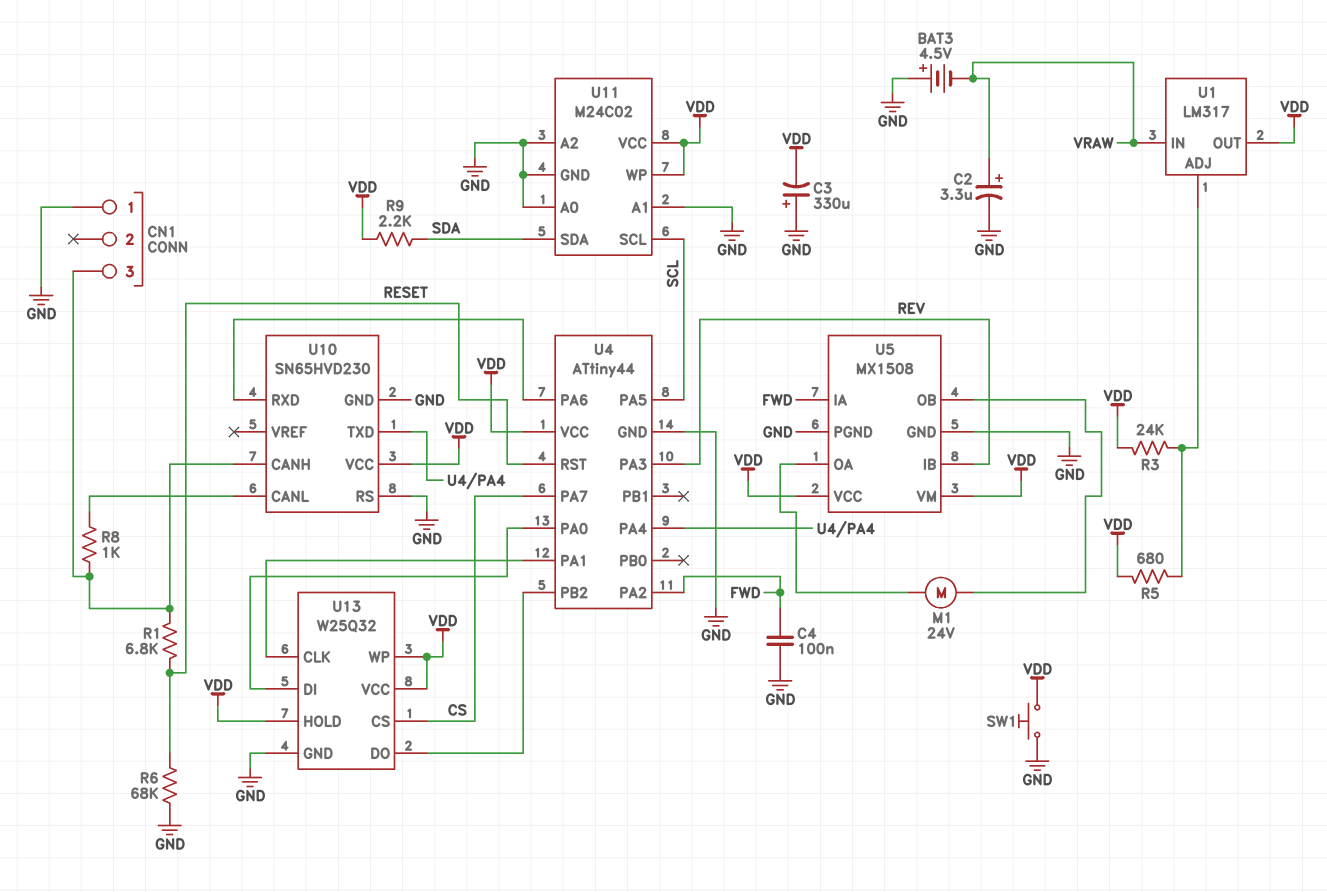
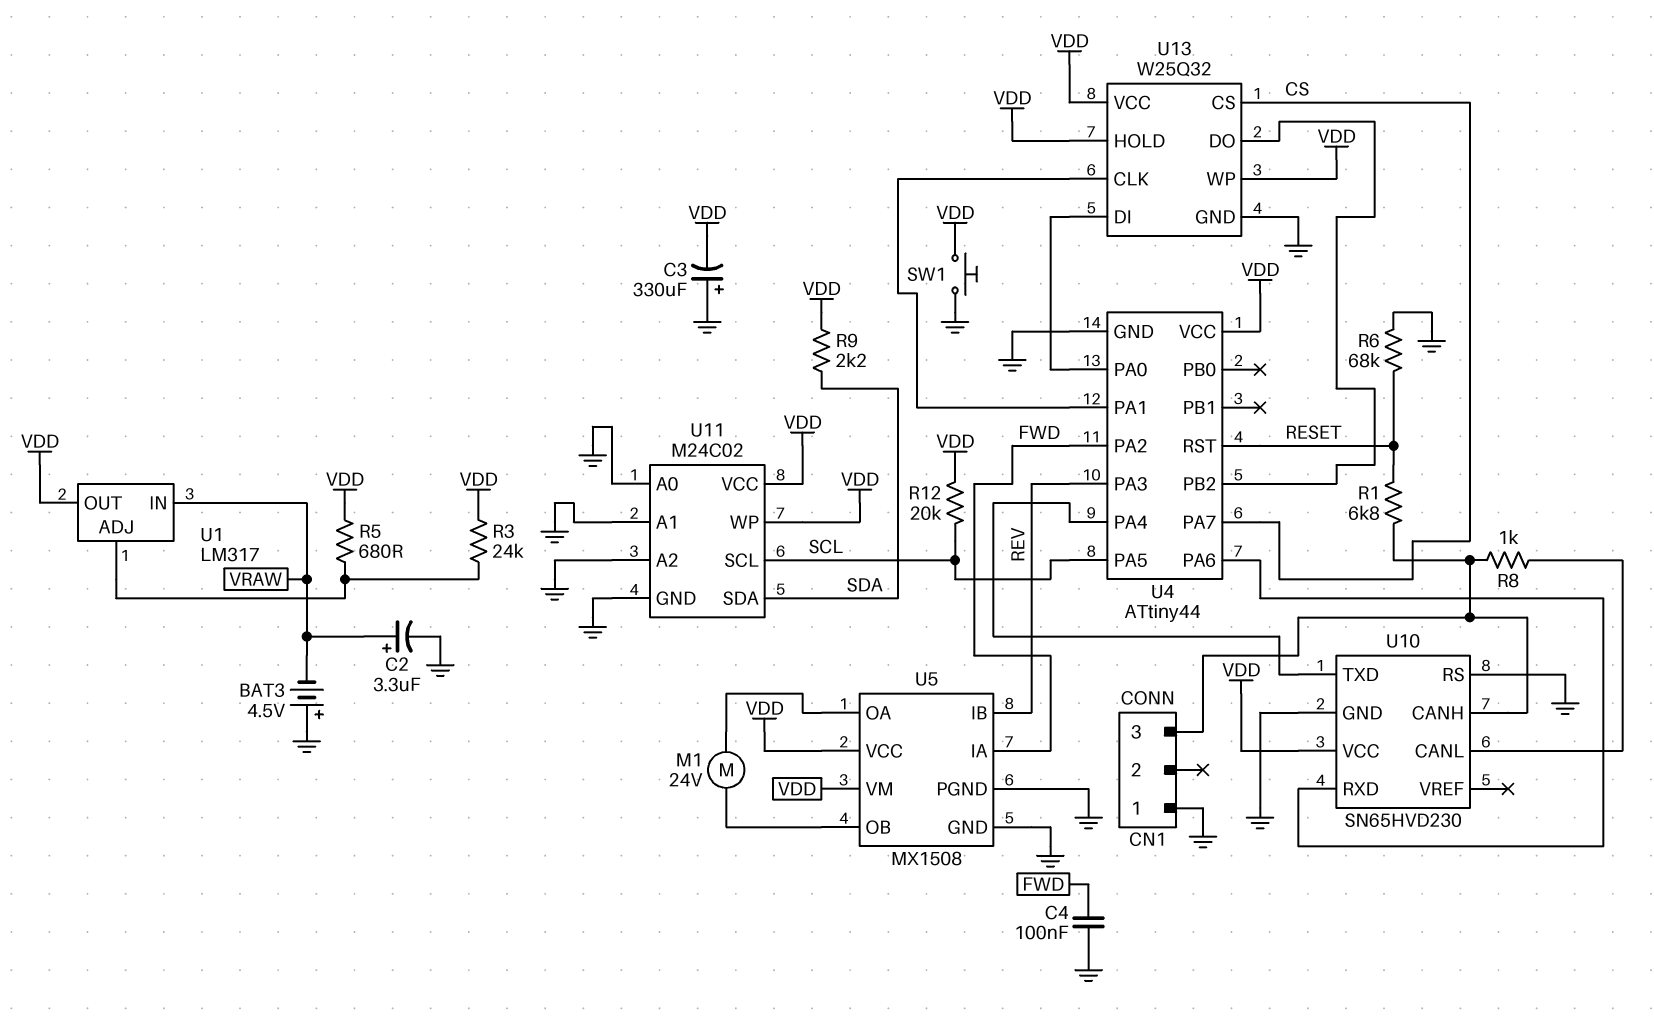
R12: none -> 20k (SCL, VDD)

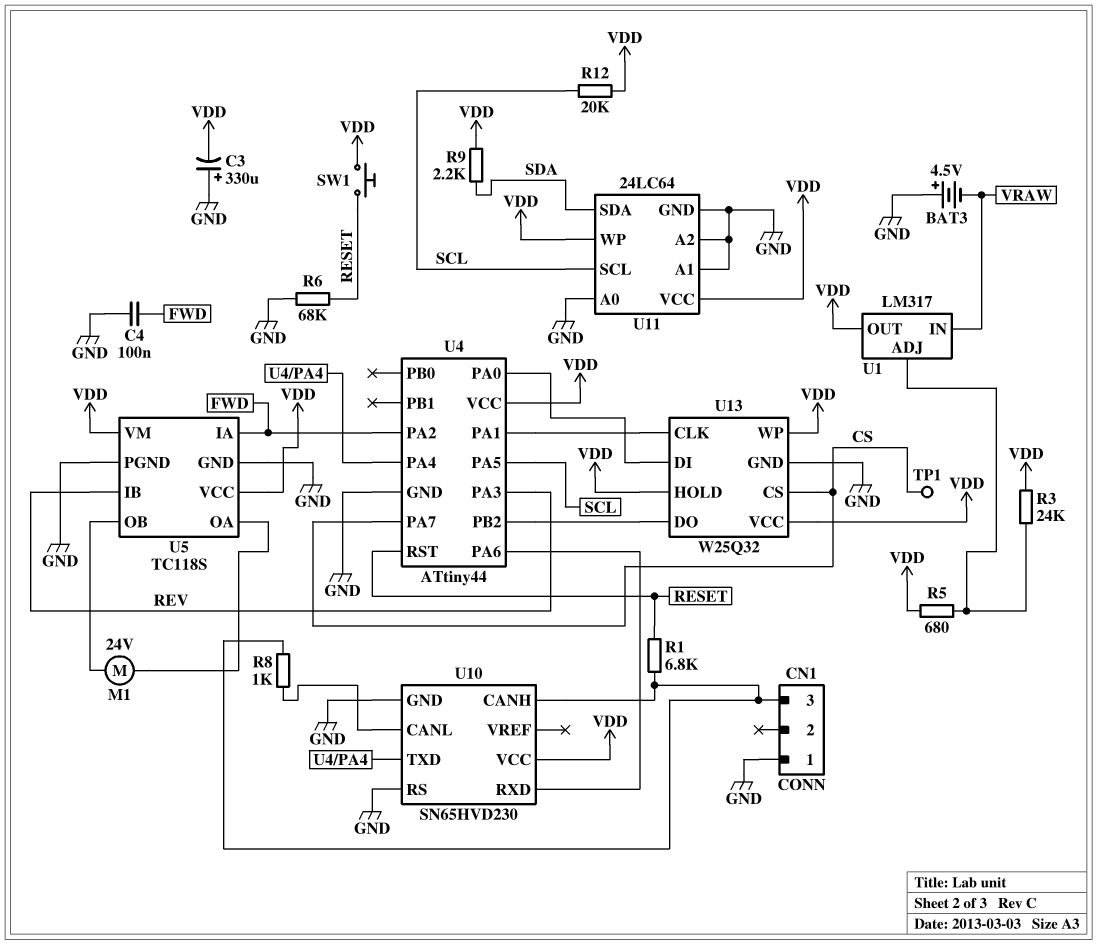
C2: 3.3uF (plus VRAW, minus GND) -> none
SW1: button (GND, VDD) -> button (RESET, VDD)
TP1: none -> test point (CS)
U5: MX1508 -> TC118S
U11: M24C02 -> 24LC64

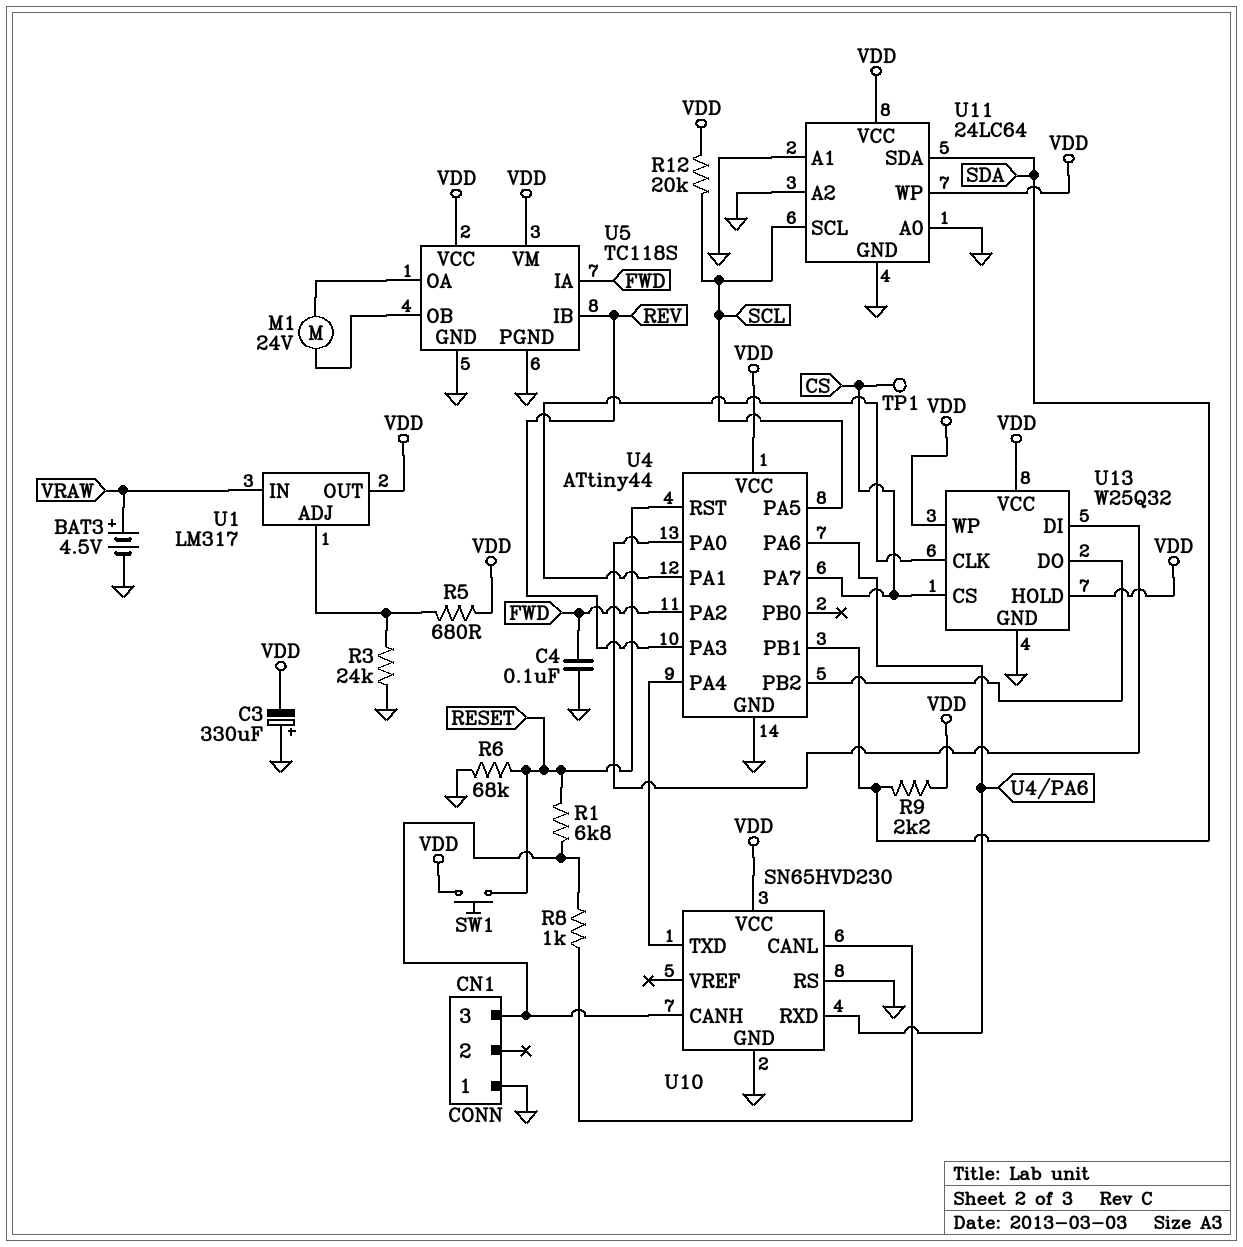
BAT3: 4.5V (plus GND, minus VRAW) -> 4.5V (plus VRAW, minus GND)
R3: 24k (U1/ADJ, VDD) -> 24k (GND, U1/ADJ)
U4 pin PB1: none -> SDA

